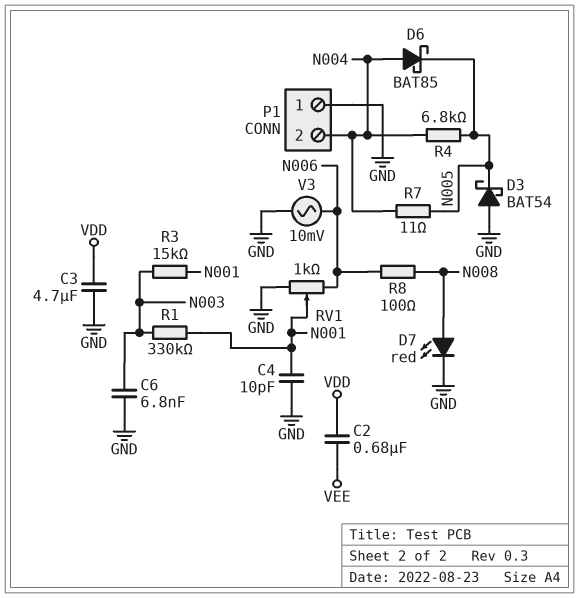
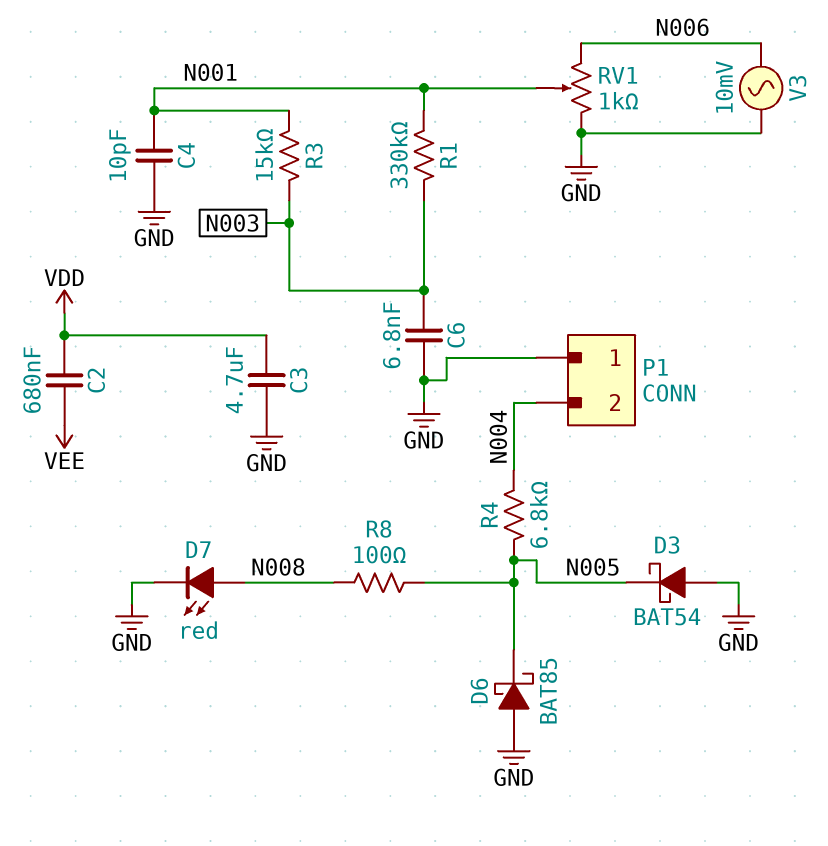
D6: schottky BAT85 (A N004, K N005) -> schottky BAT85 (A GND, K N005)
R7: 11 (N004, N005) -> none
R8: 100 (N006, N008) -> 100 (N005, N008)

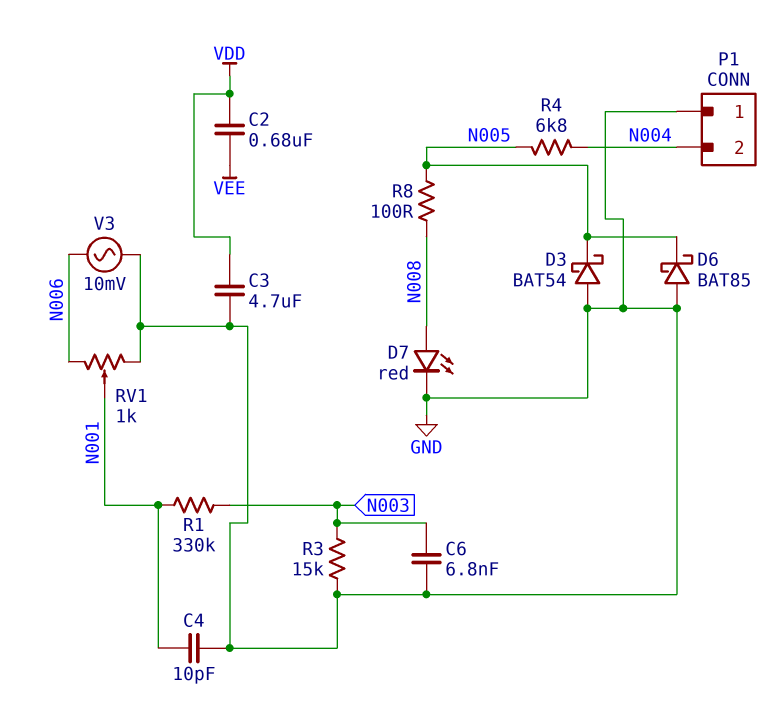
R3: 15k (N001, N003) -> 15k (GND, N003)

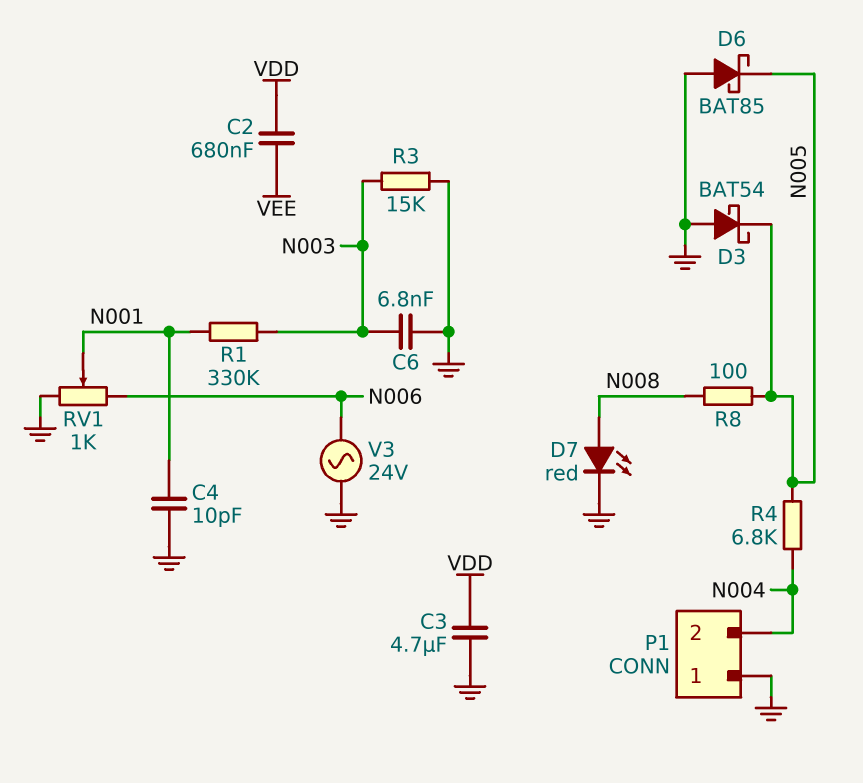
V3: AC 10mV (GND, N006) -> AC 24V (GND, N006)

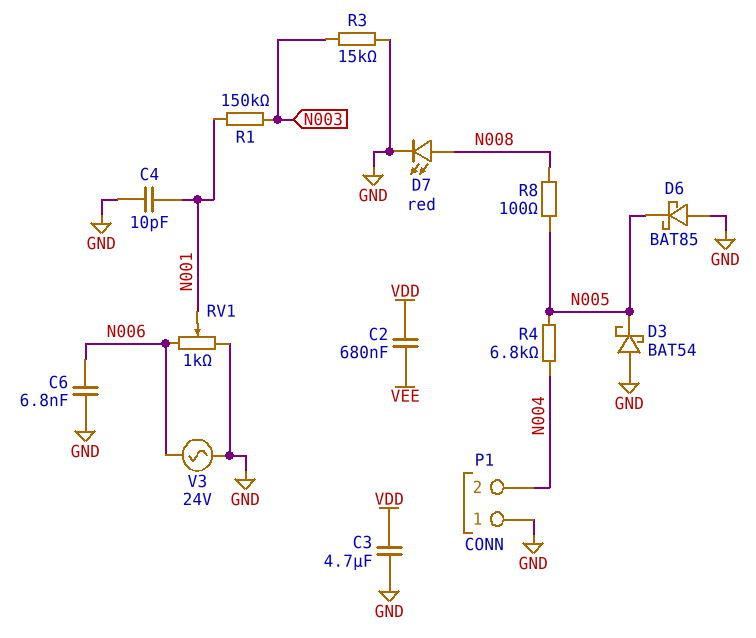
C6: 6.8nF (GND, N003) -> 6.8nF (GND, N006)
R1: 330k (N001, N003) -> 150k (N001, N003)

